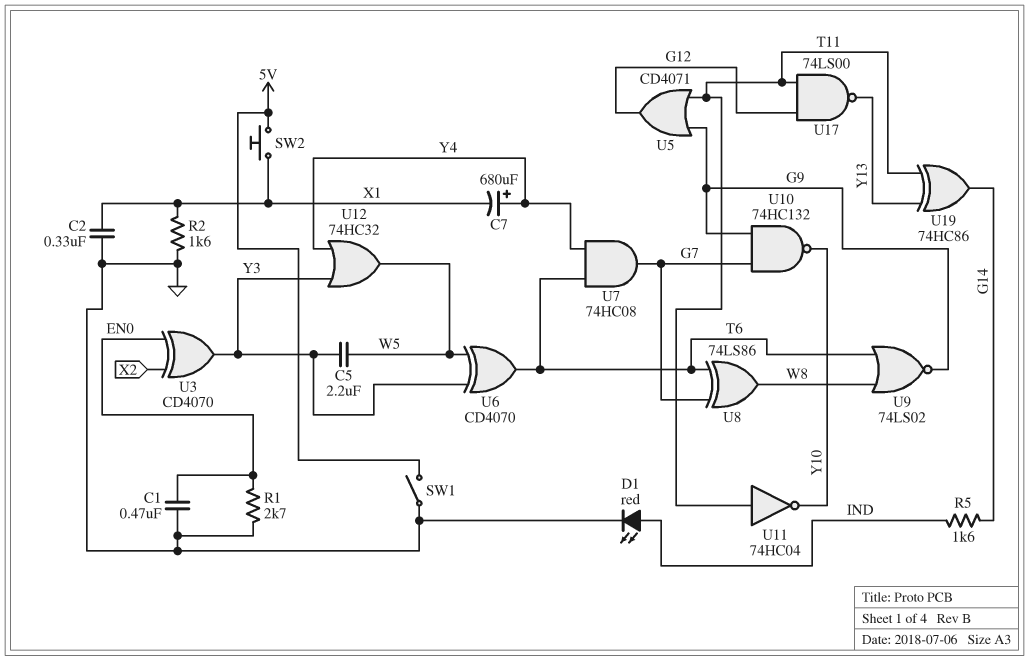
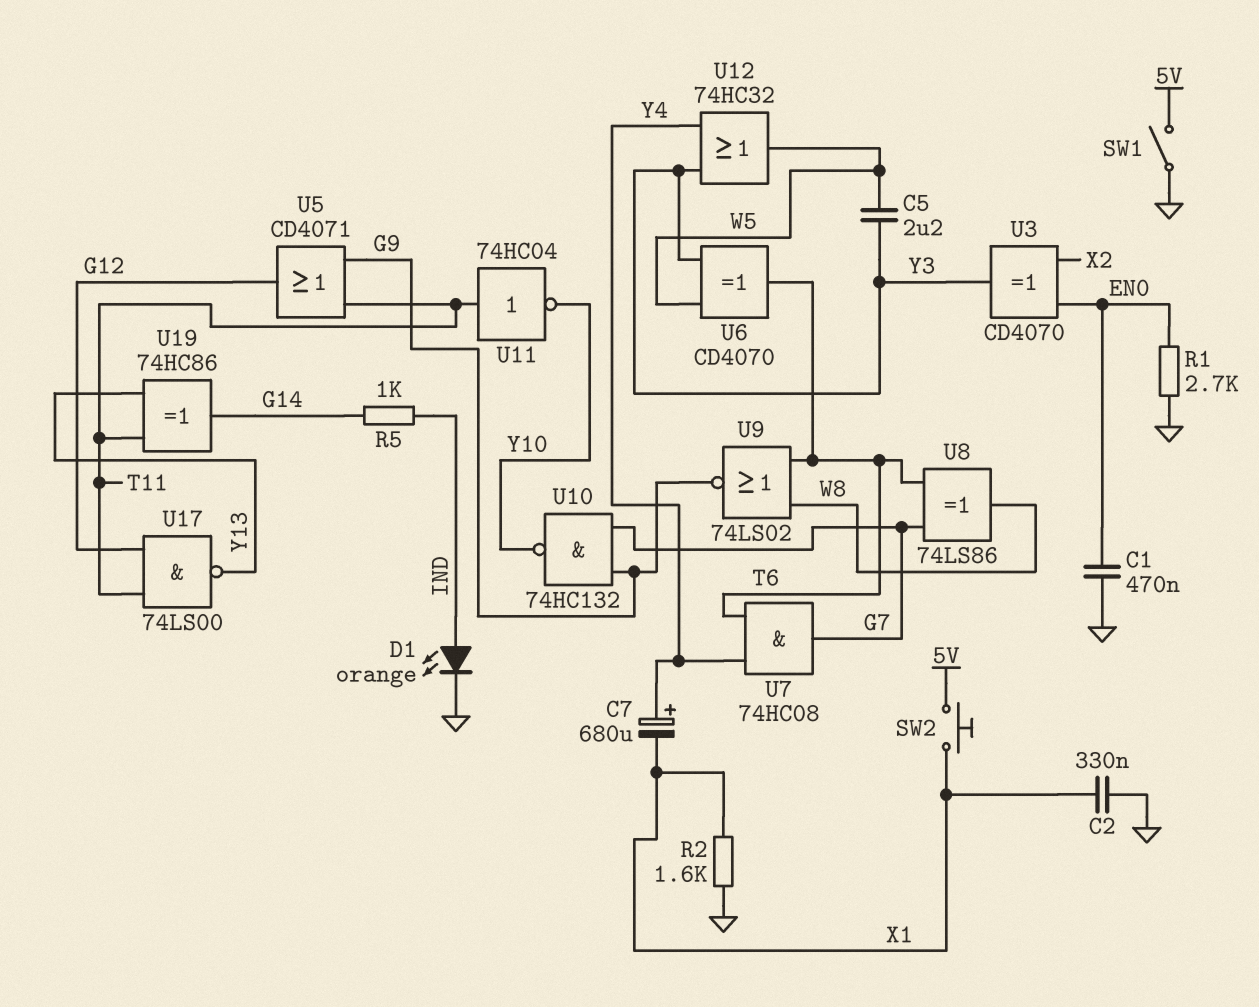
D1: LED red (A IND, K GND) -> LED orange (A IND, K GND)
R5: 1.6k (G14, IND) -> 1k (G14, IND)

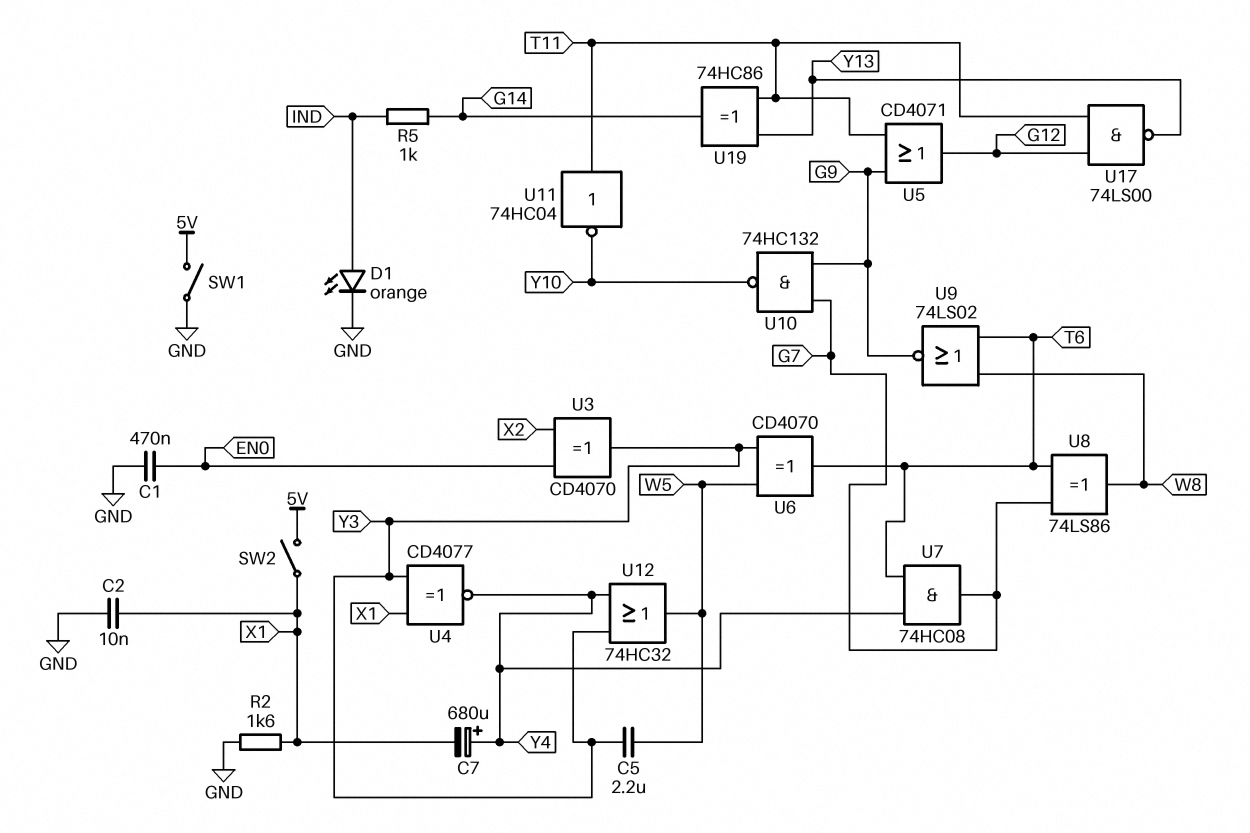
C2: 330nF (GND, X1) -> 10nF (GND, X1)
R1: 2.7k (EN0, GND) -> none
SW2: button (5V, X1) -> switch (5V, X1)
U4: none -> XNOR CD4077 (in X1, in Y3, out Y4)

